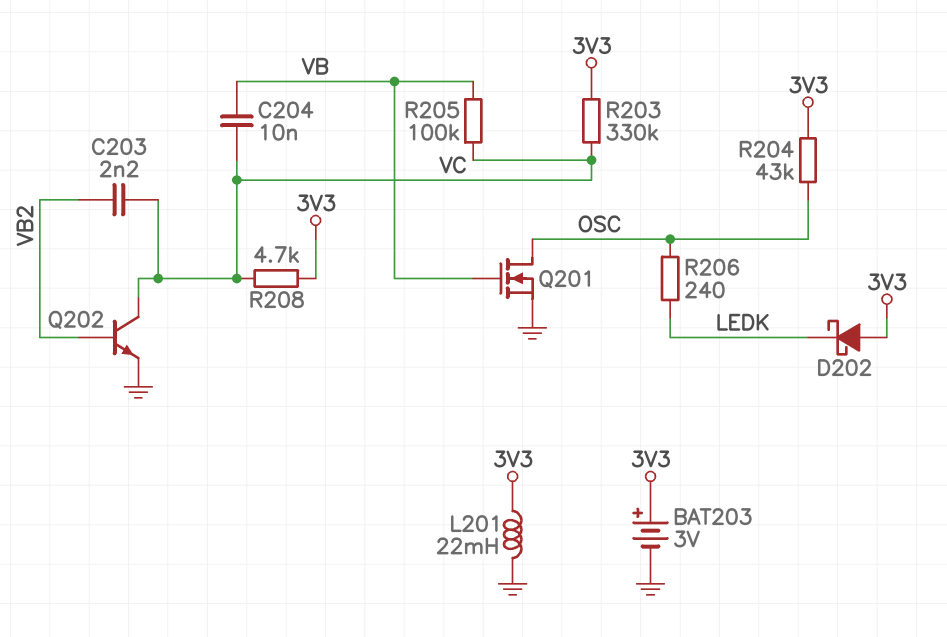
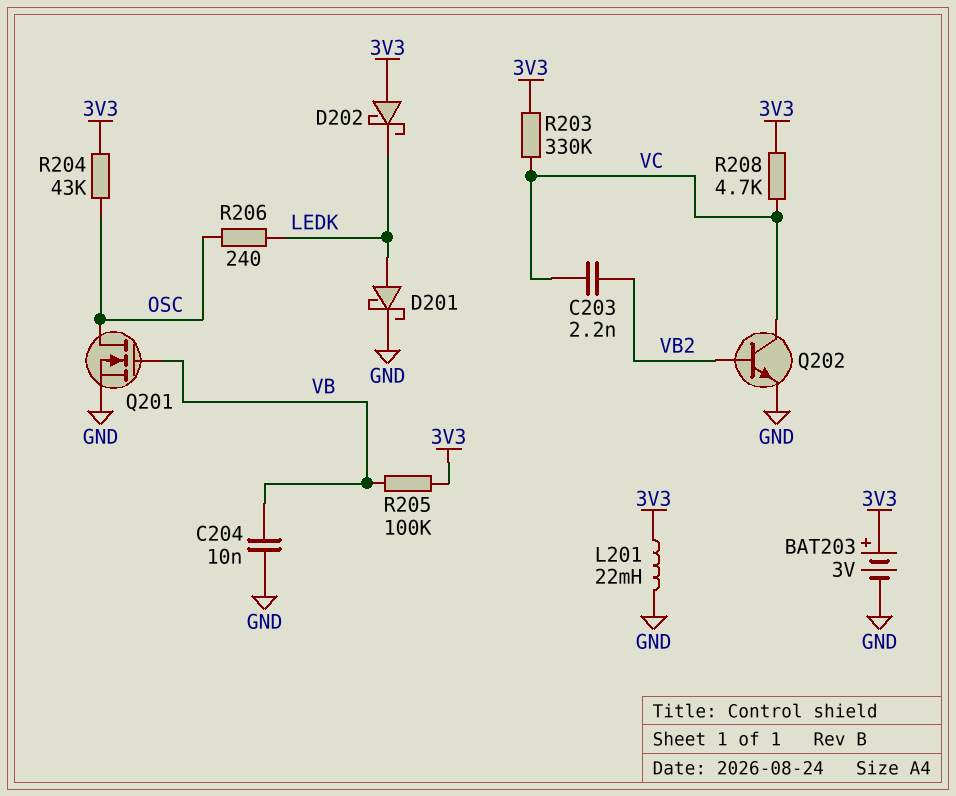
C204: 10nF (VB, VC) -> 10nF (GND, VB)
D201: none -> schottky (A LEDK, K GND)
R205: 100k (VB, VC) -> 100k (3V3, VB)

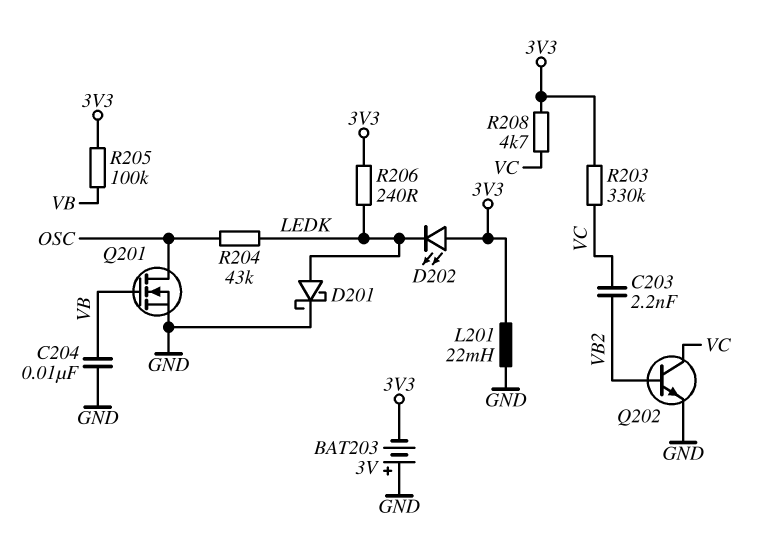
BAT203: 3V (plus 3V3, minus GND) -> 3V (plus GND, minus 3V3)
D202: schottky (A 3V3, K LEDK) -> LED (A 3V3, K LEDK)
R204: 43k (3V3, OSC) -> 43k (LEDK, OSC)
R206: 240 (LEDK, OSC) -> 240 (3V3, LEDK)

